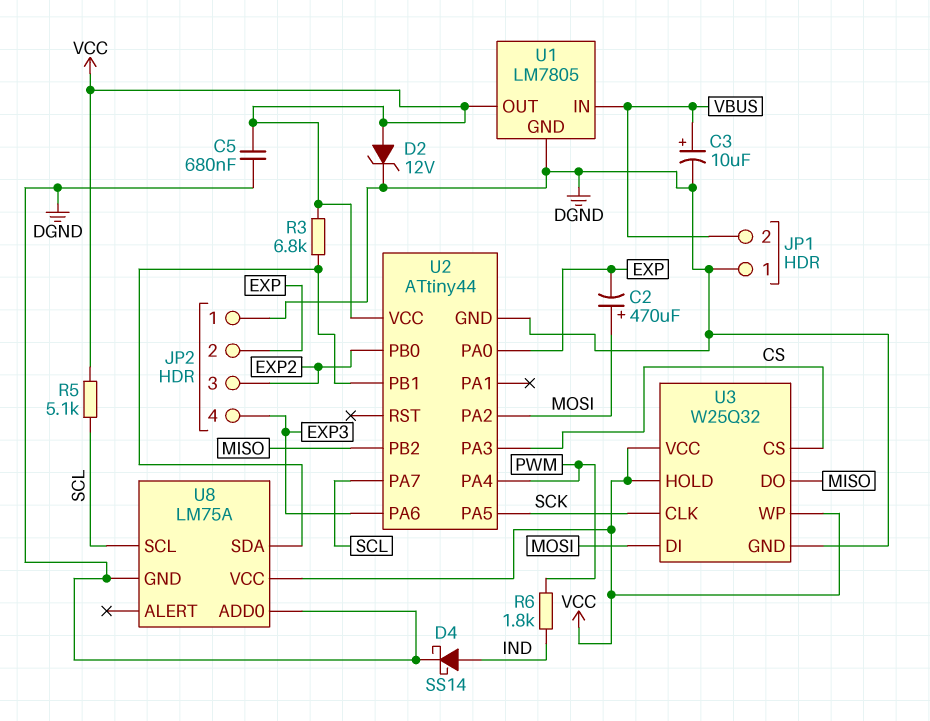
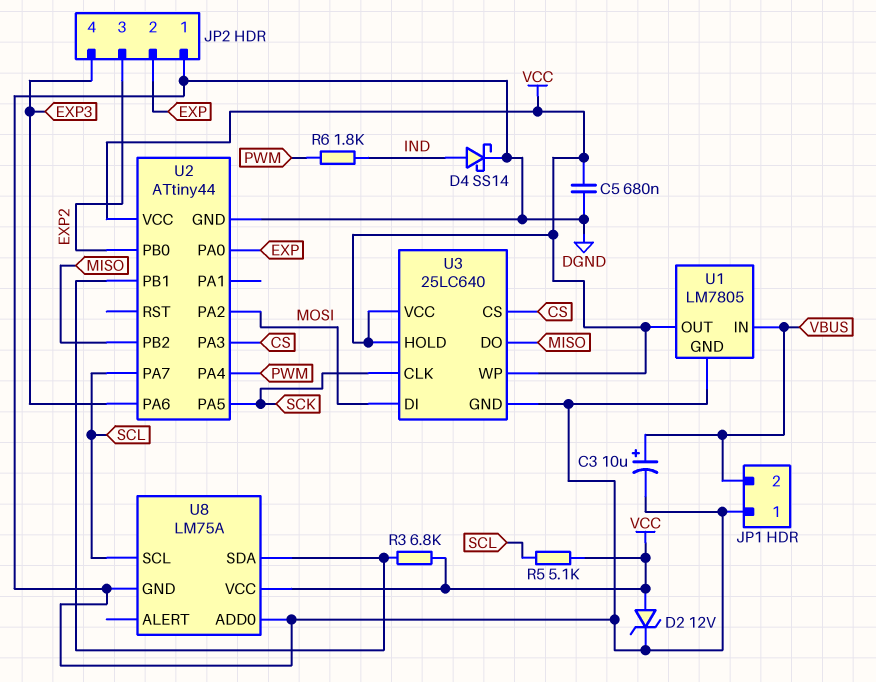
C2: 470uF (plus MOSI, minus EXP) -> none
U3: W25Q32 -> 25LC640

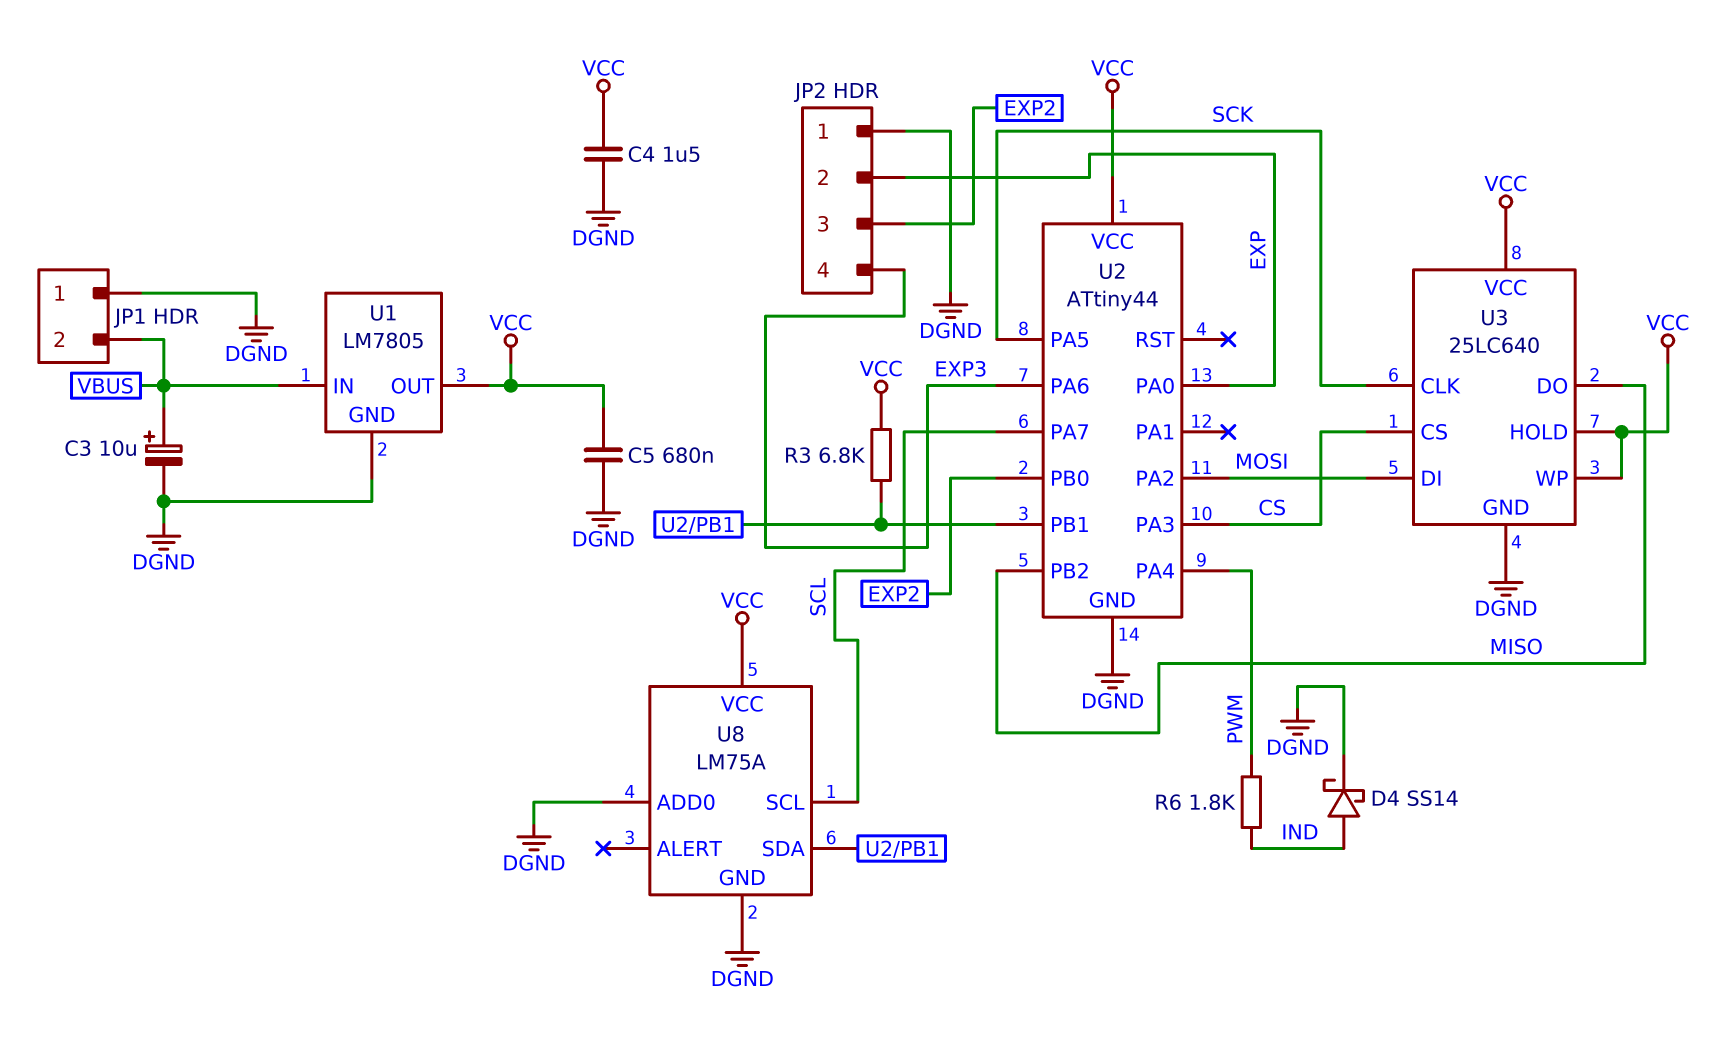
C4: none -> 1.5uF (DGND, VCC)
D2: zener 12V (A VCC, K DGND) -> none
R5: 5.1k (SCL, VCC) -> none

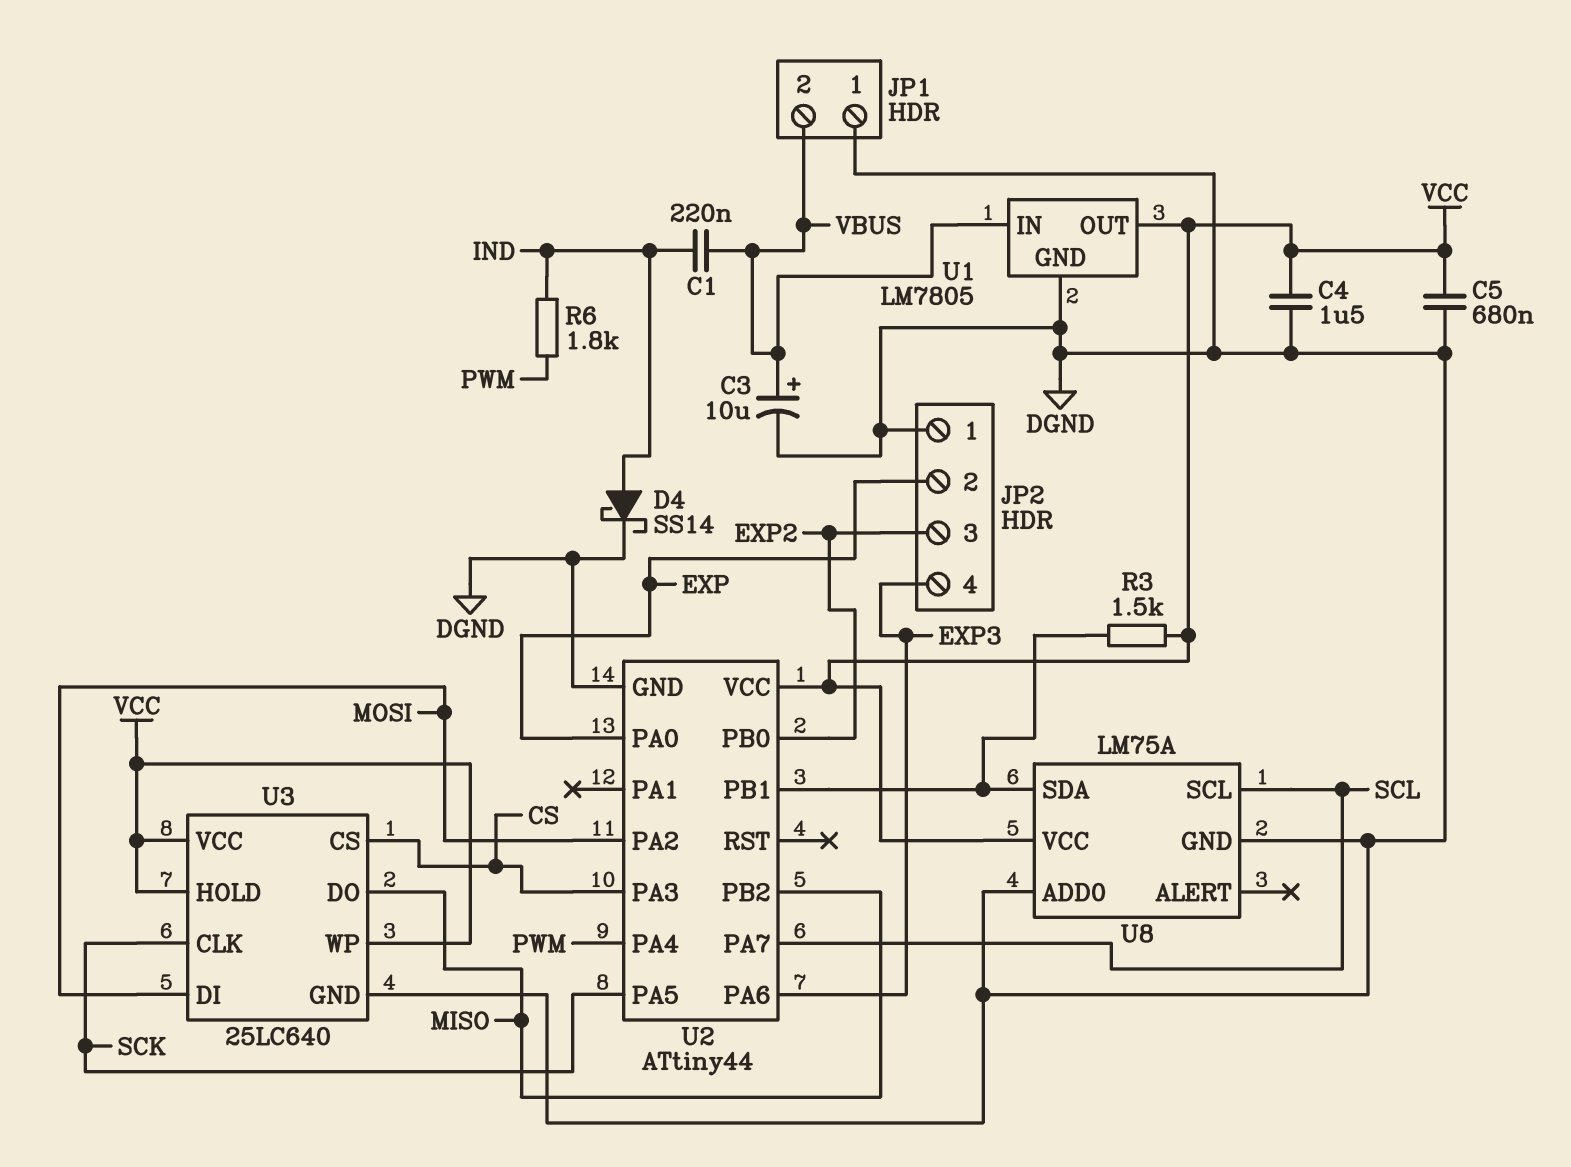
C1: none -> 220nF (IND, VBUS)
R3: 6.8k (U2/PB1, VCC) -> 1.5k (U2/PB1, VCC)

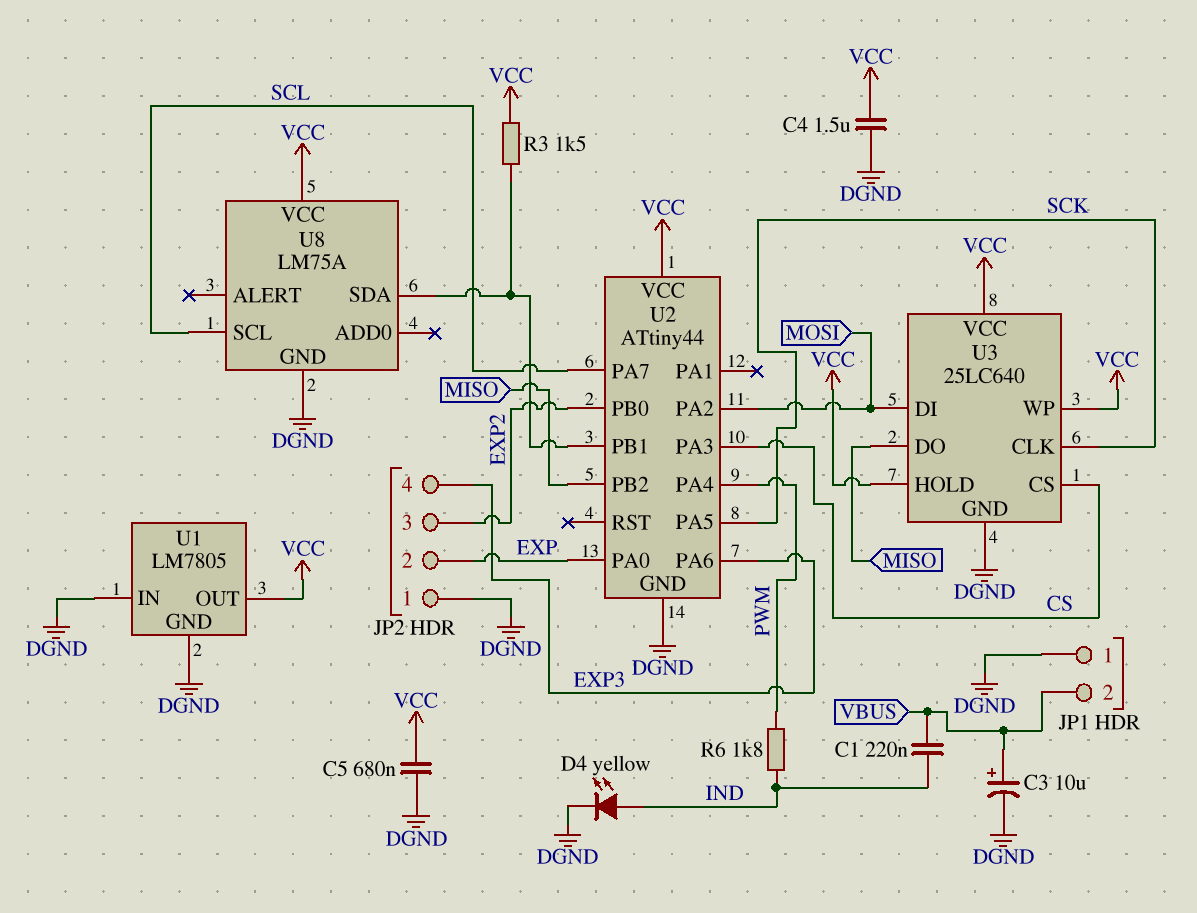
D4: schottky SS14 (A IND, K DGND) -> LED yellow (A IND, K DGND)
U1 pin IN: VBUS -> DGND
U8 pin ADD0: DGND -> none

